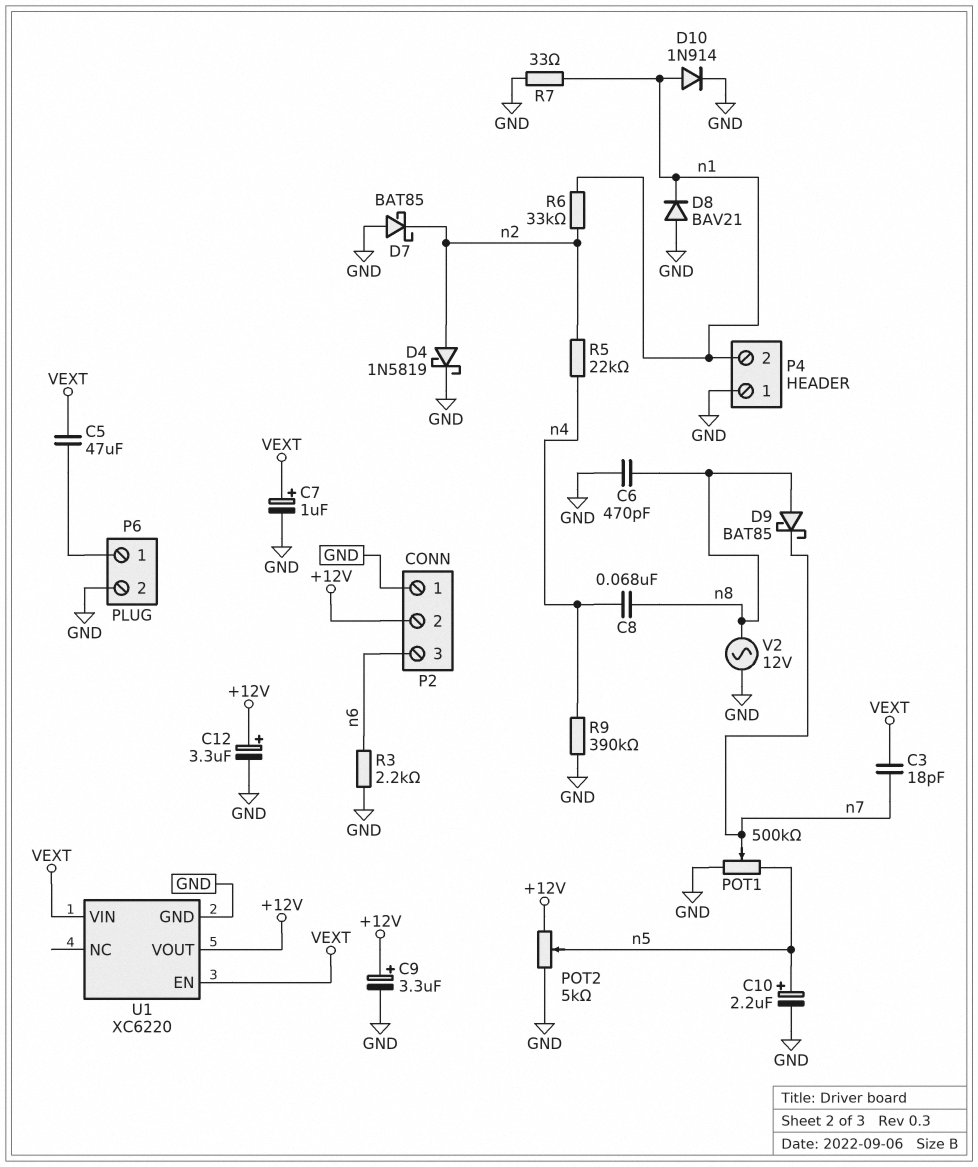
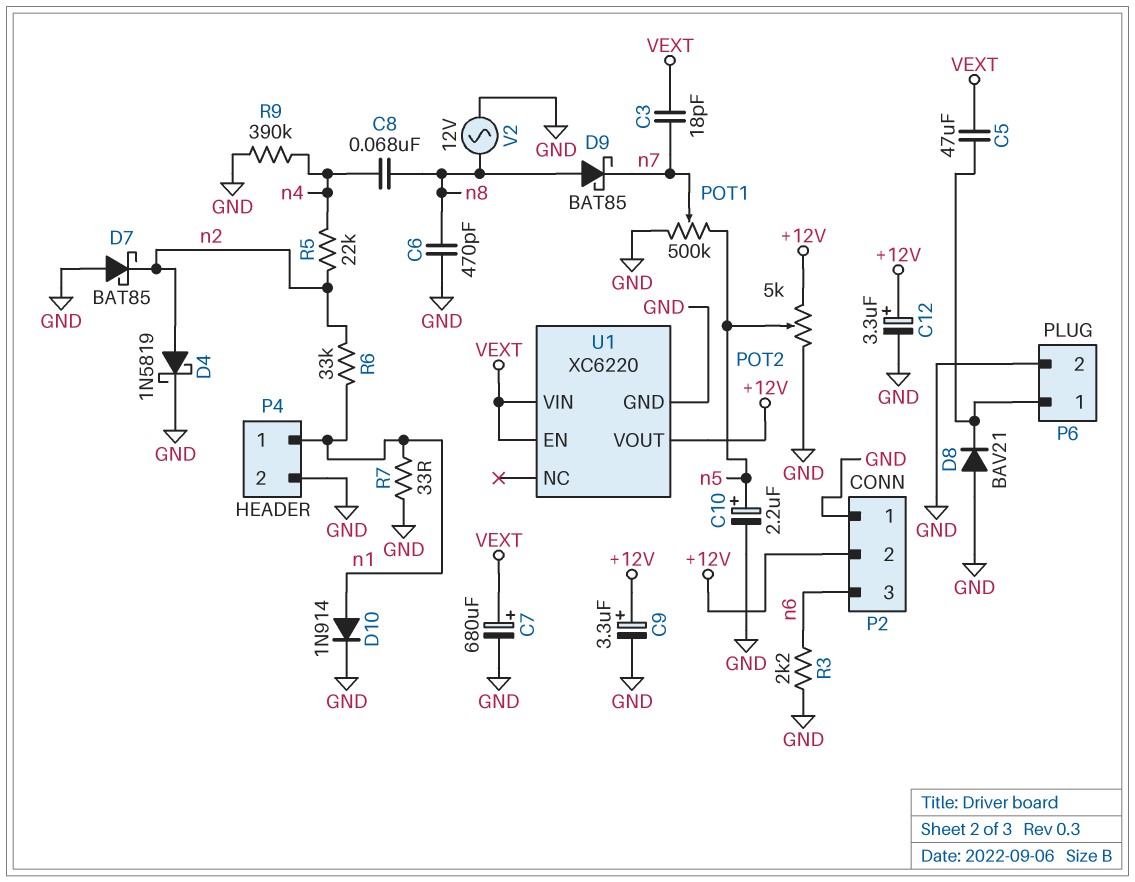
C7: 1uF (plus VEXT, minus GND) -> 680uF (plus VEXT, minus GND)
D8: diode BAV21 (A GND, K n1) -> diode BAV21 (A GND, K P6/1)
P4 pin 1: GND -> n1
P4 pin 2: n1 -> GND

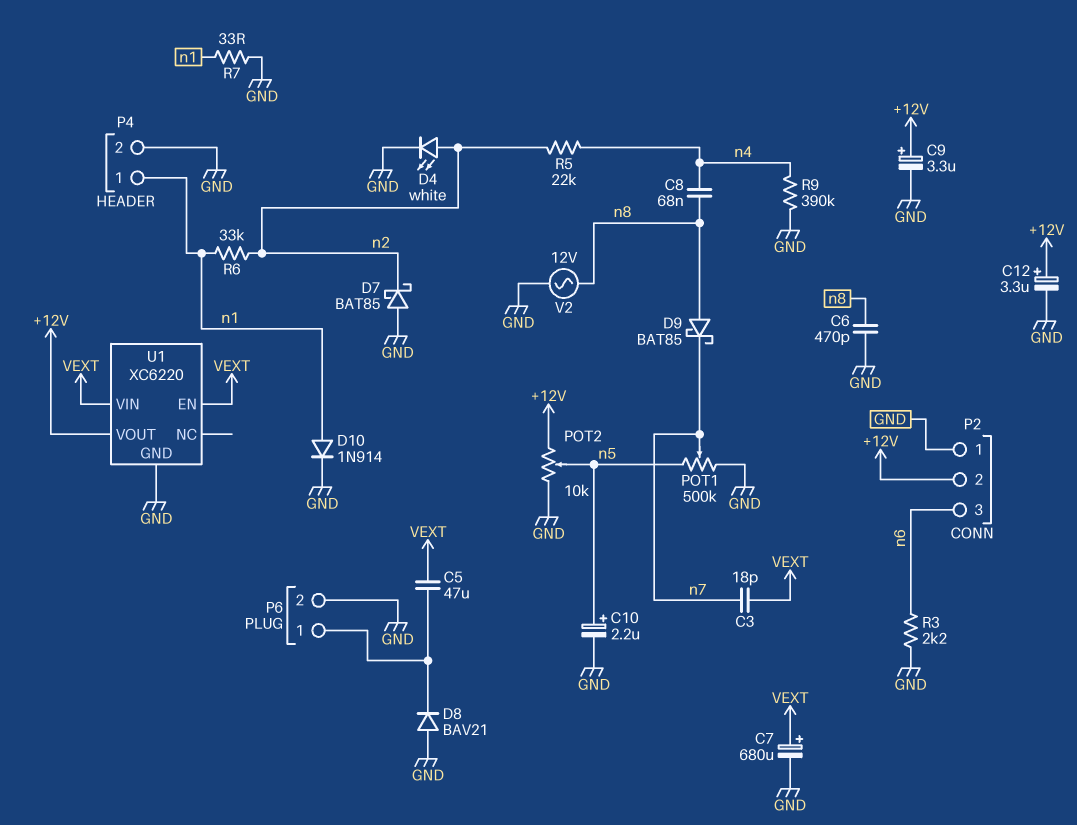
D4: schottky 1N5819 (A n2, K GND) -> LED white (A n2, K GND)
POT2: 5k (+12V, GND, wiper n5) -> 10k (+12V, GND, wiper n5)

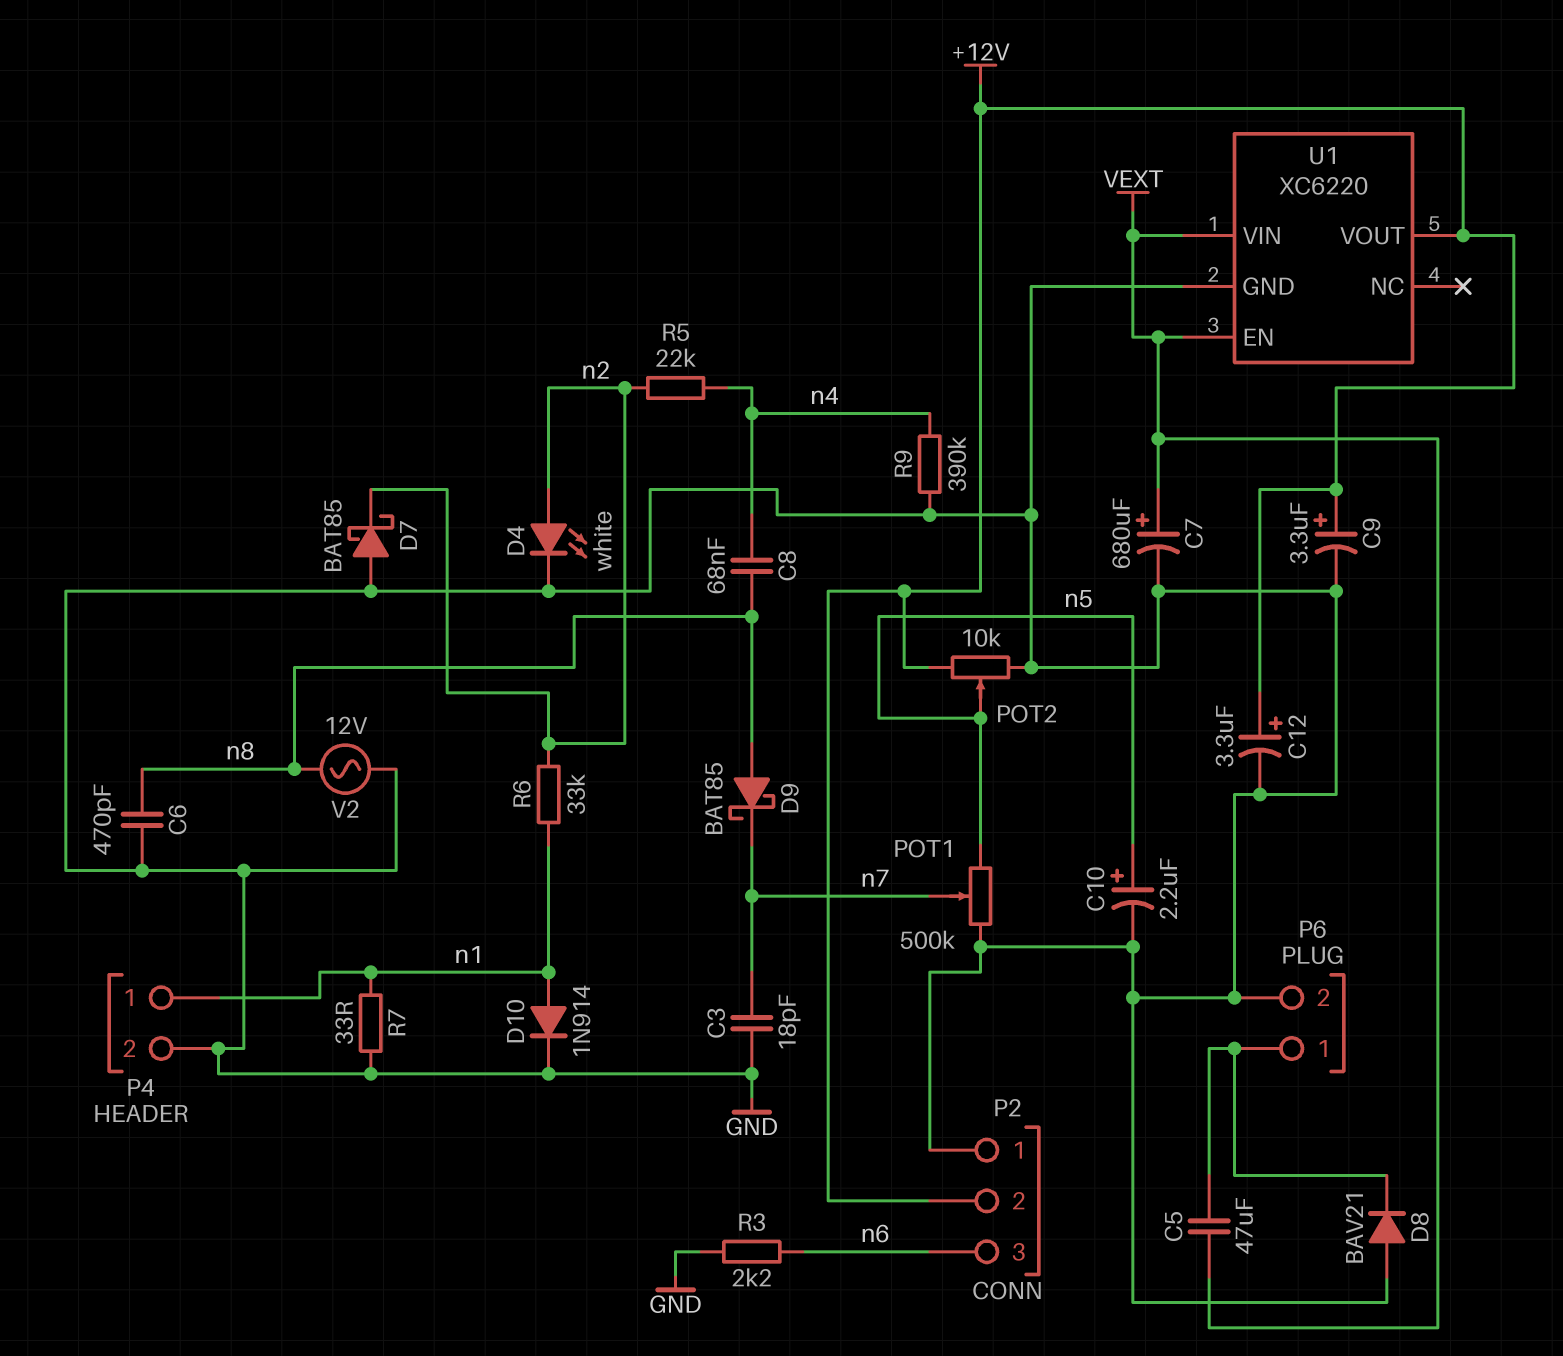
C3: 18pF (VEXT, n7) -> 18pF (GND, n7)

